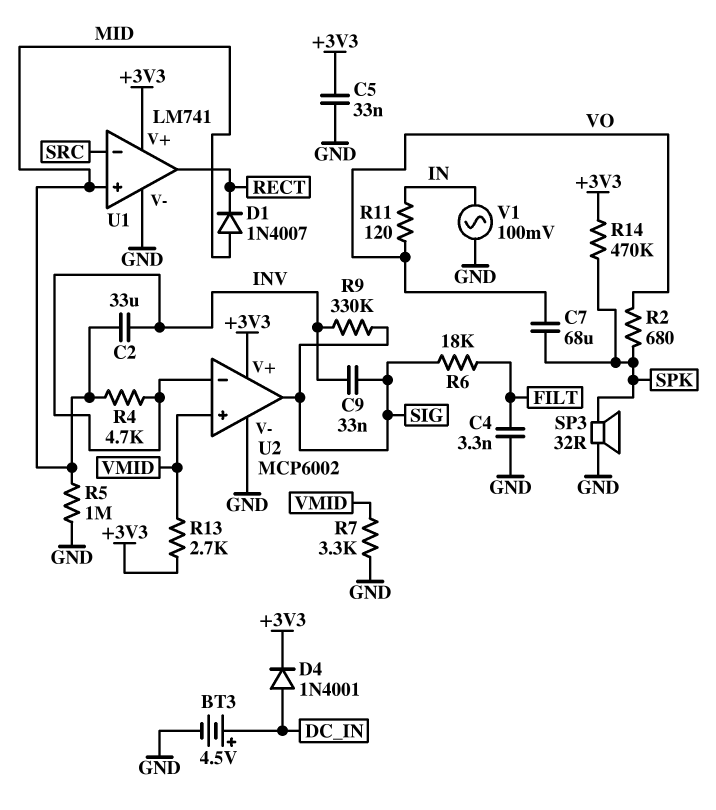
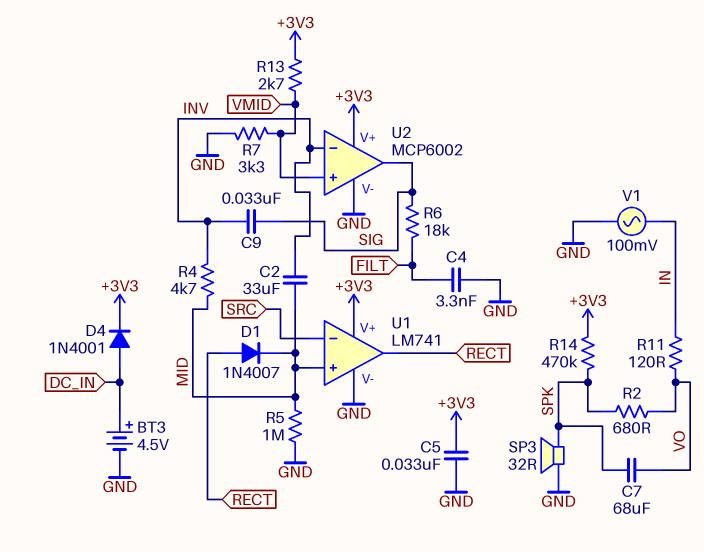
D1: diode 1N4007 (A MID, K RECT) -> diode 1N4007 (A RECT, K MID)
R9: 330k (INV, SIG) -> none

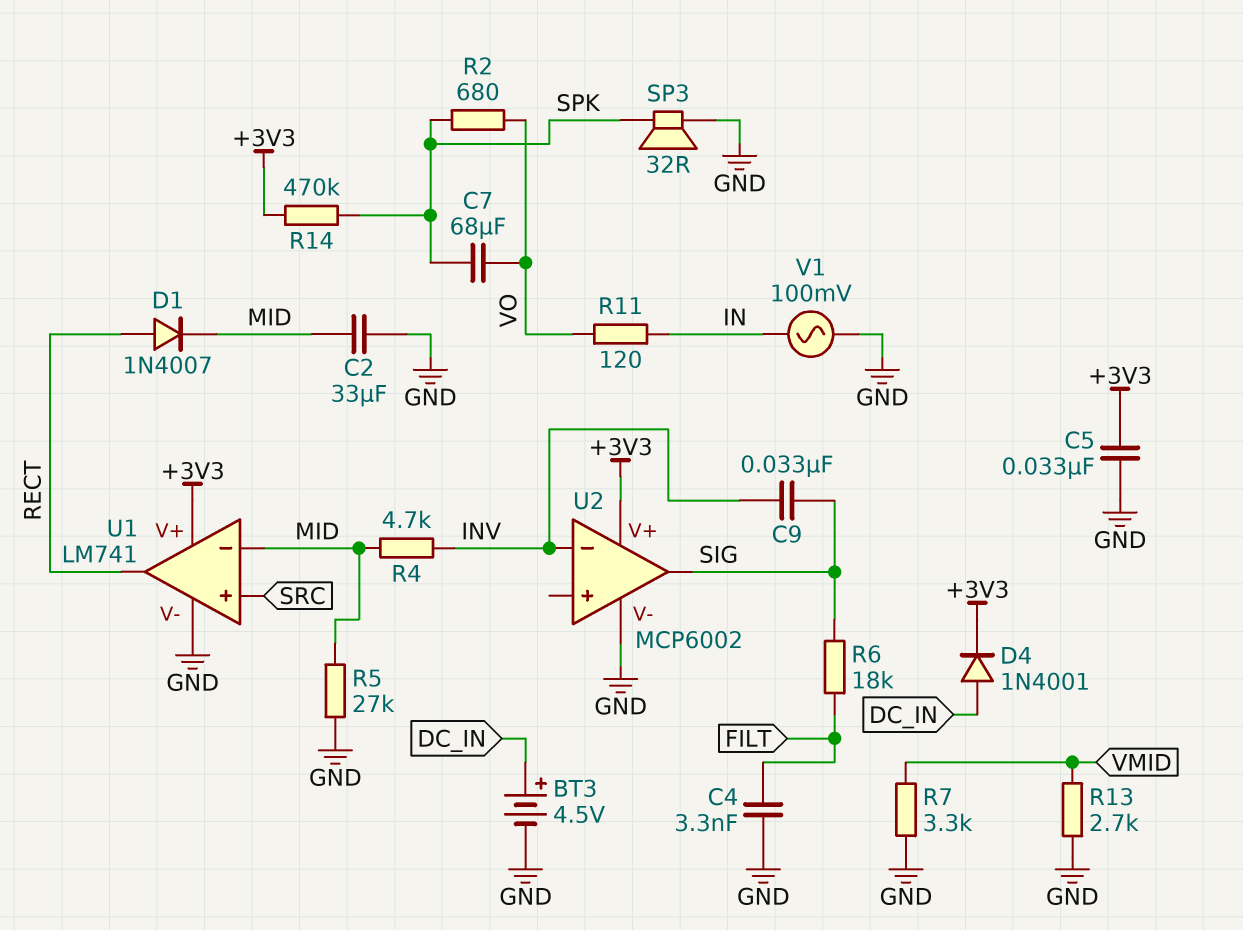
C2: 33uF (INV, MID) -> 33uF (GND, MID)
R5: 1M (GND, MID) -> 27k (GND, MID)
R13: 2.7k (+3V3, VMID) -> 2.7k (GND, VMID)
U1 pin in+: MID -> SRC
U1 pin in-: SRC -> MID
U2 pin in+: VMID -> none

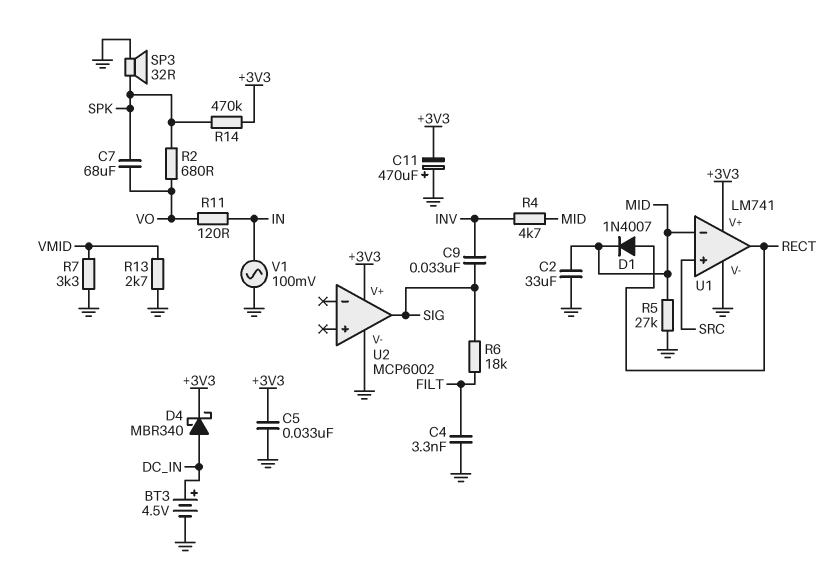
C11: none -> 470uF (plus GND, minus +3V3)
D4: diode 1N4001 (A DC_IN, K +3V3) -> schottky MBR340 (A DC_IN, K +3V3)
U2 pin in-: INV -> none

